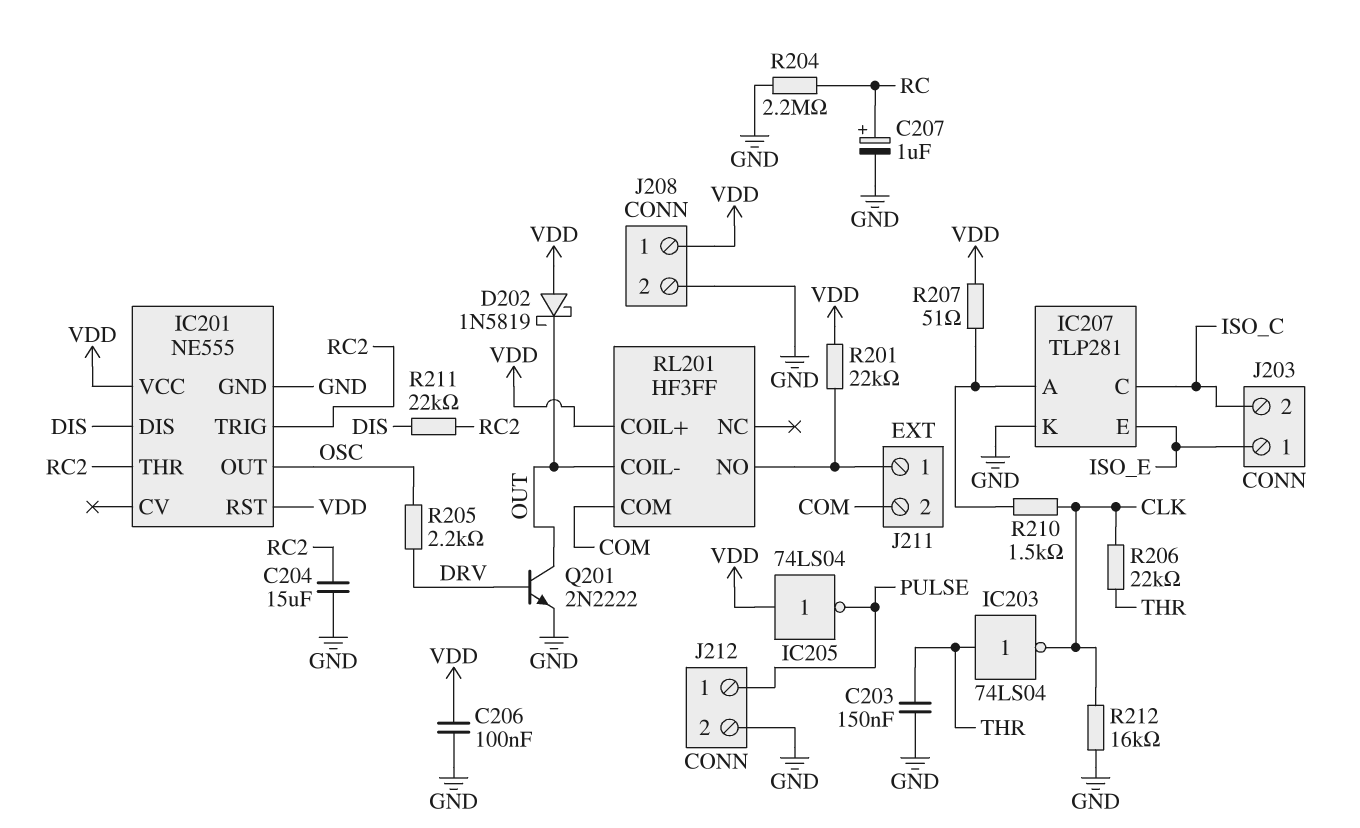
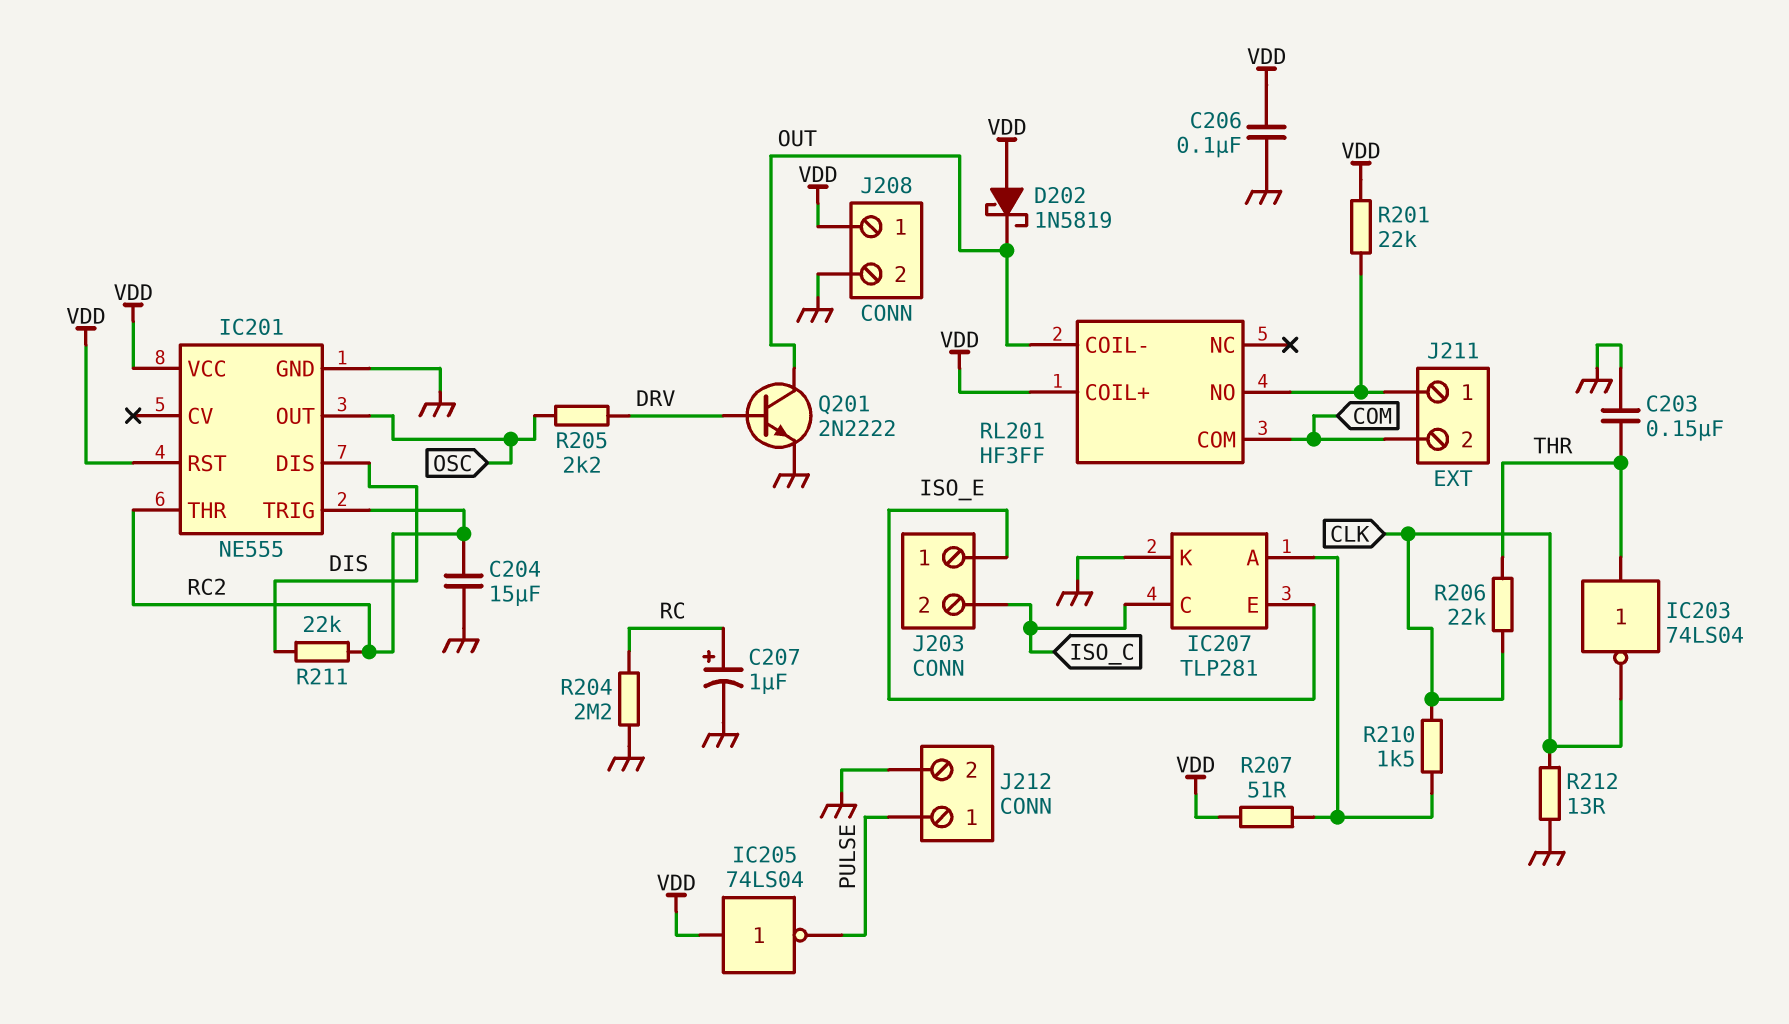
R212: 16k (CLK, GND) -> 13 (CLK, GND)

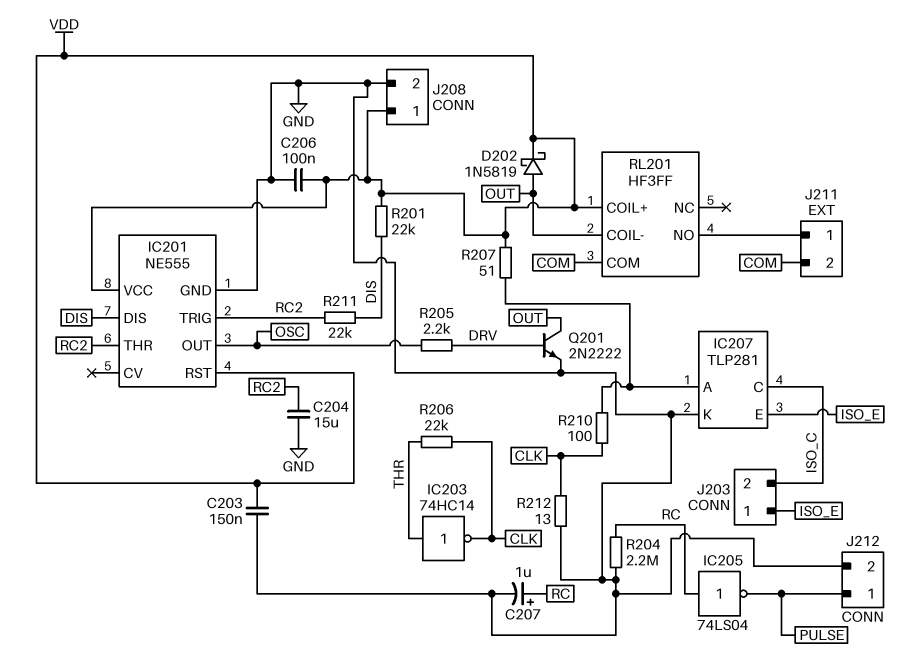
C203: 150nF (GND, THR) -> 150nF (GND, VDD)
D202: schottky 1N5819 (A VDD, K OUT) -> schottky 1N5819 (A OUT, K VDD)
IC203: NOT 74LS04 (in THR, out CLK) -> NOT 74HC14 (in THR, out CLK)
IC205: NOT 74LS04 (in VDD, out PULSE) -> NOT 74LS04 (in RC, out PULSE)
R201: 22k (J211/1, VDD) -> 22k (DIS, VDD)
R210: 1.5k (CLK, IC207/A) -> 100 (CLK, IC207/A)

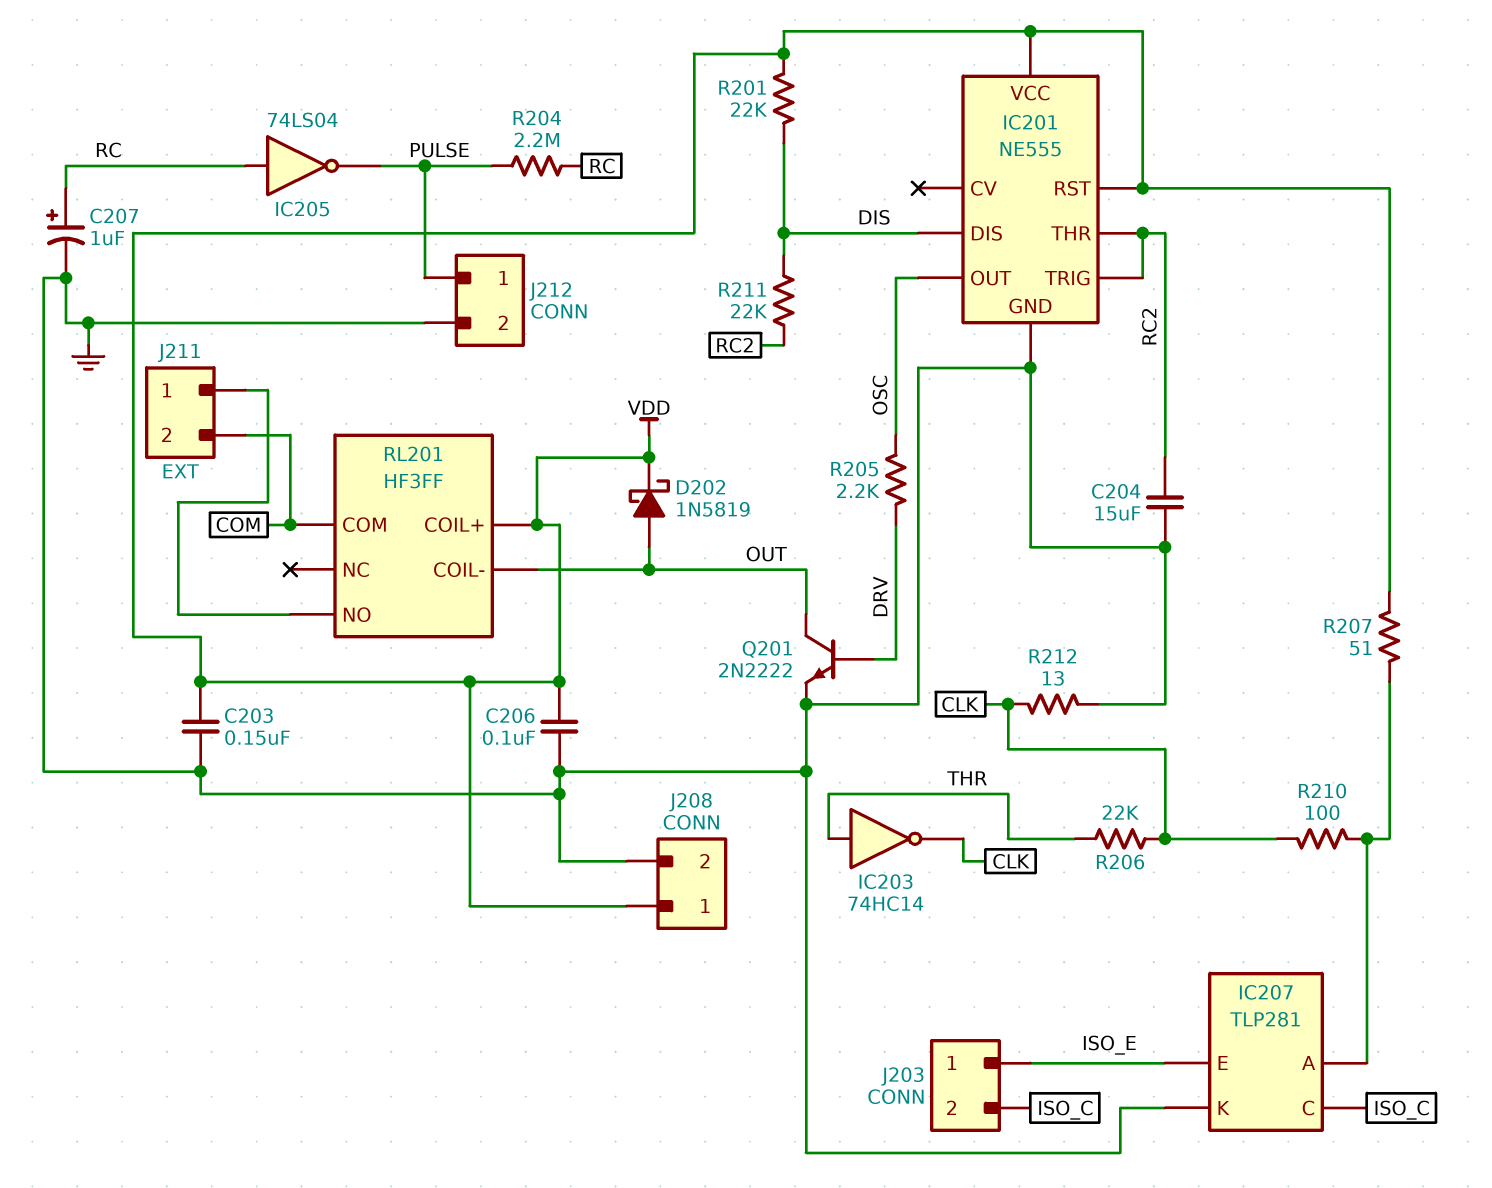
R204: 2.2M (GND, RC) -> 2.2M (PULSE, RC)

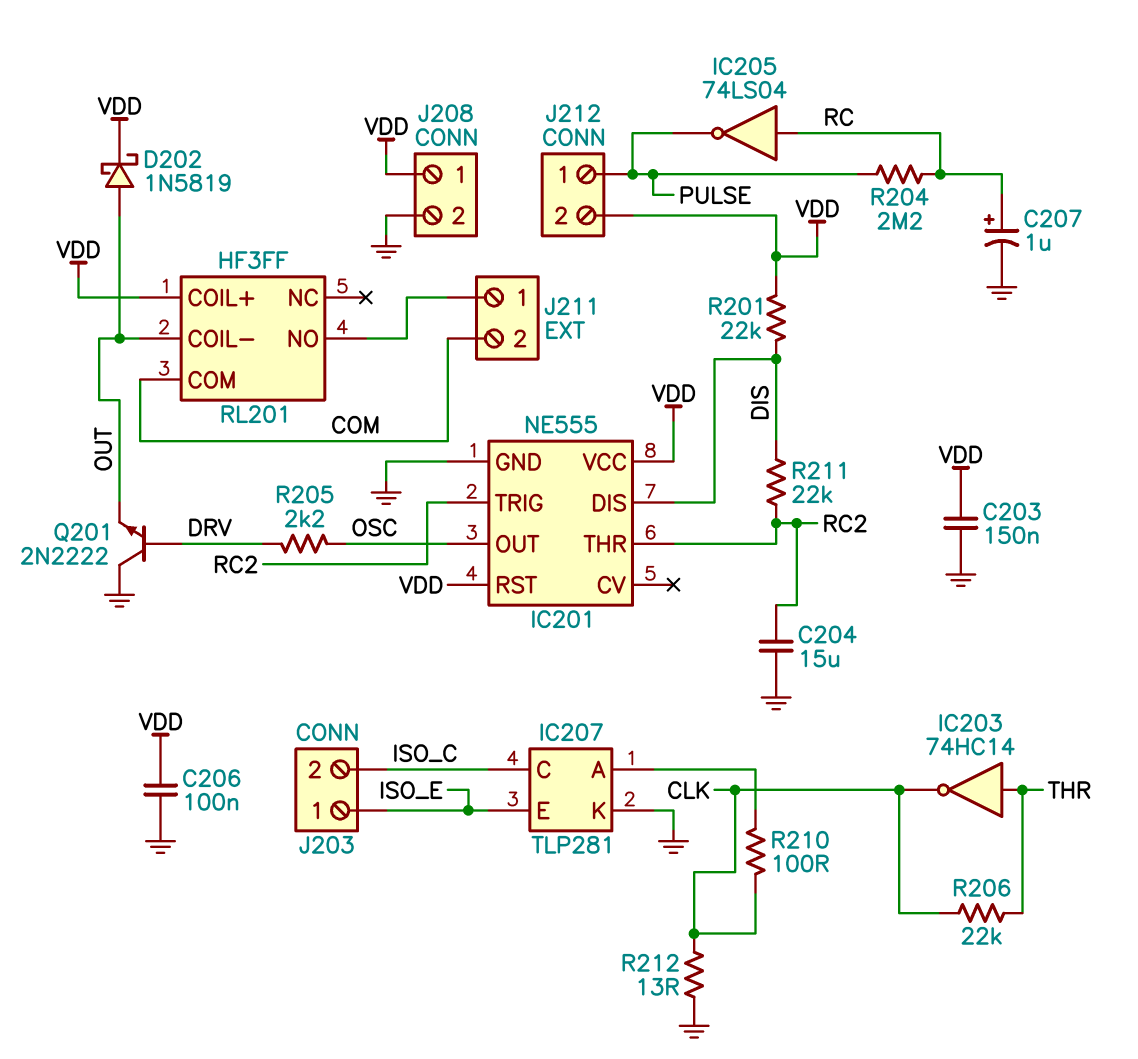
J212 pin 2: GND -> VDD
Q201: NPN 2N2222 (B DRV, C OUT, E GND) -> NPN 2N2222 (B DRV, C GND, E OUT)
R207: 51 (IC207/A, VDD) -> none

